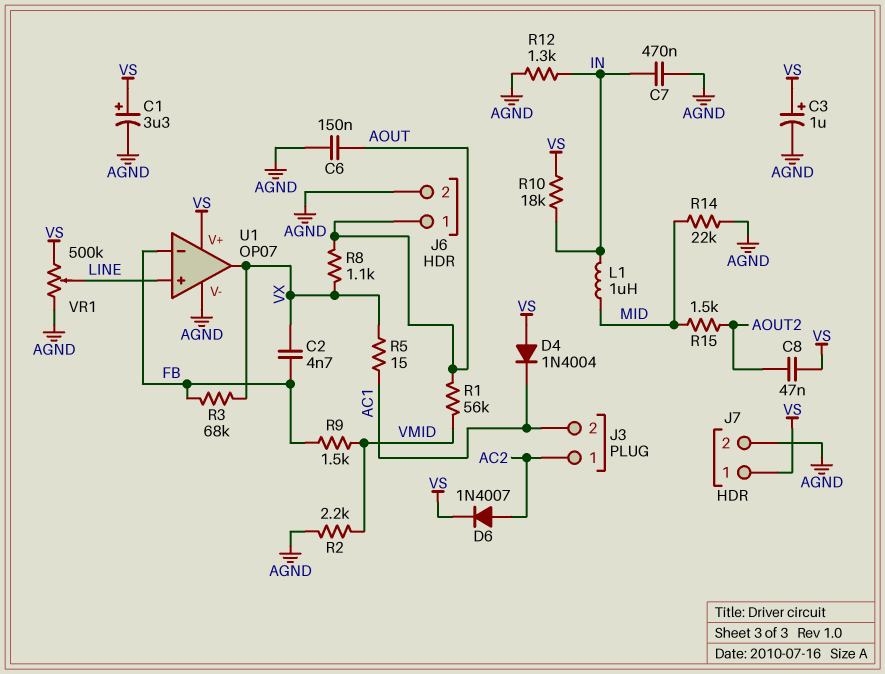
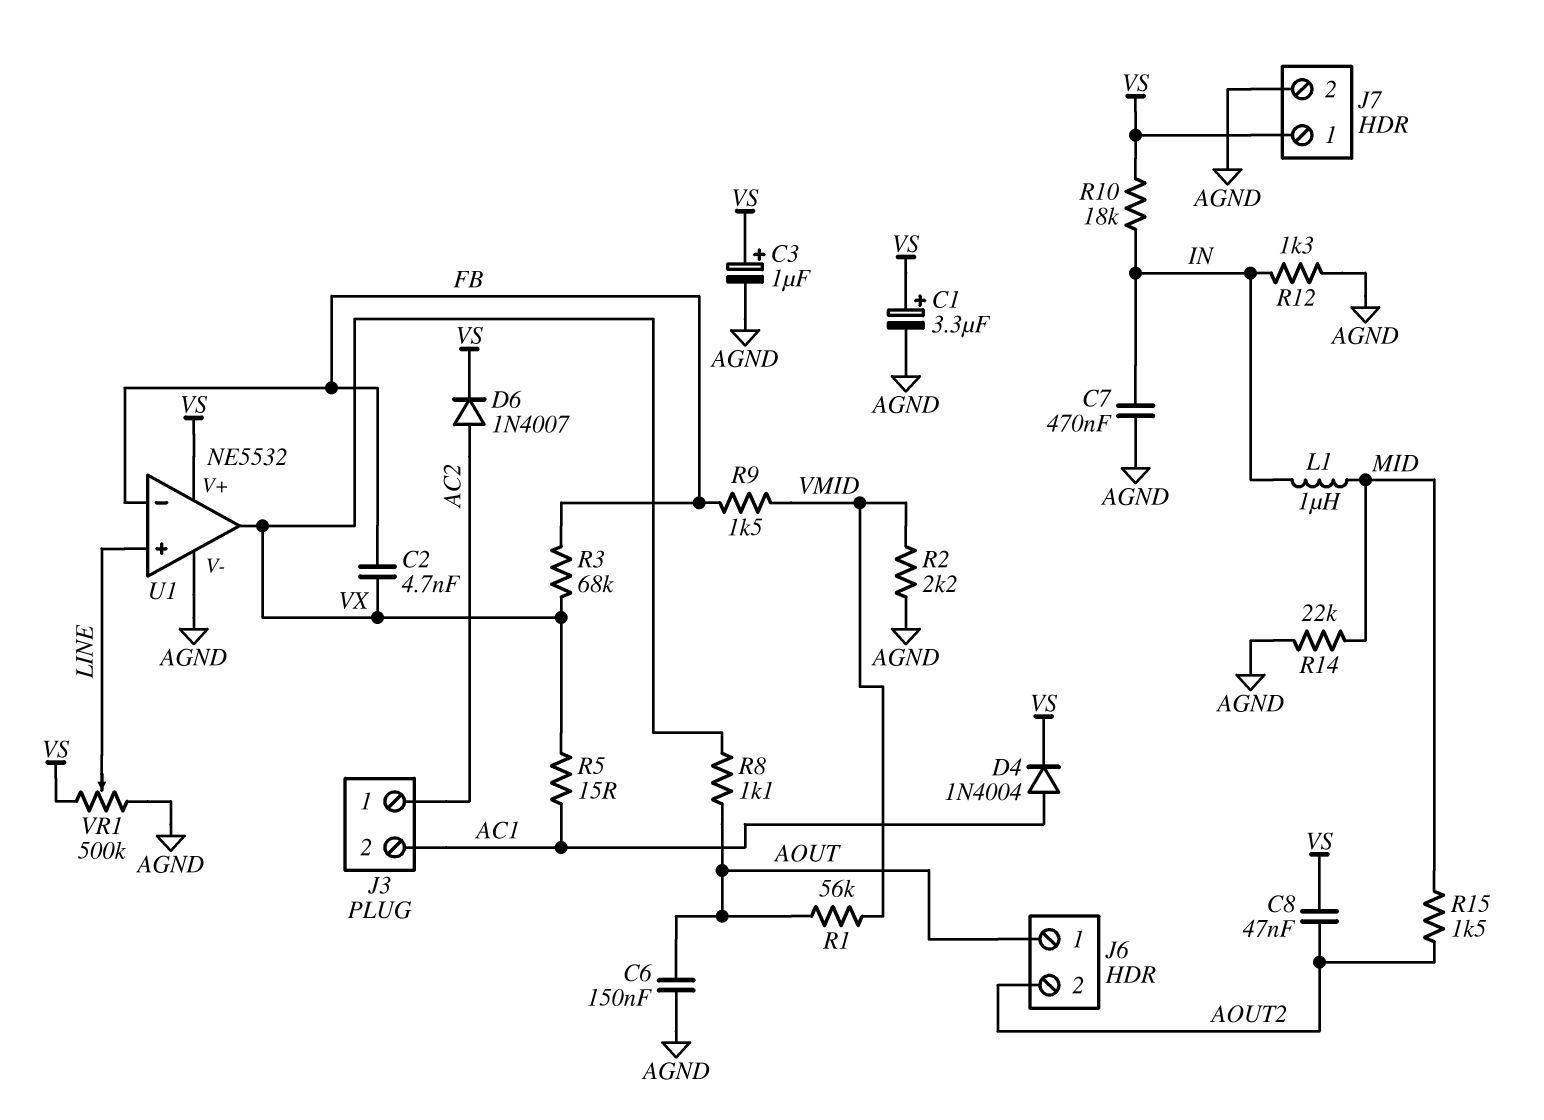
D4: diode 1N4004 (A VS, K AC1) -> diode 1N4004 (A AC1, K VS)
J6 pin 2: AGND -> AOUT2
U1: OP07 -> NE5532

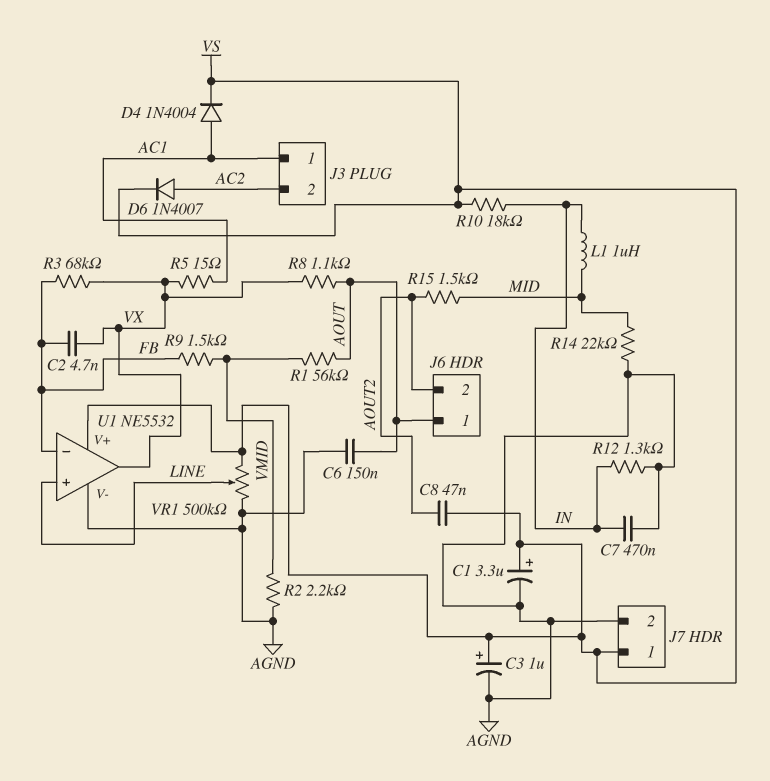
J3 pin 1: AC2 -> AC1
J3 pin 2: AC1 -> AC2

